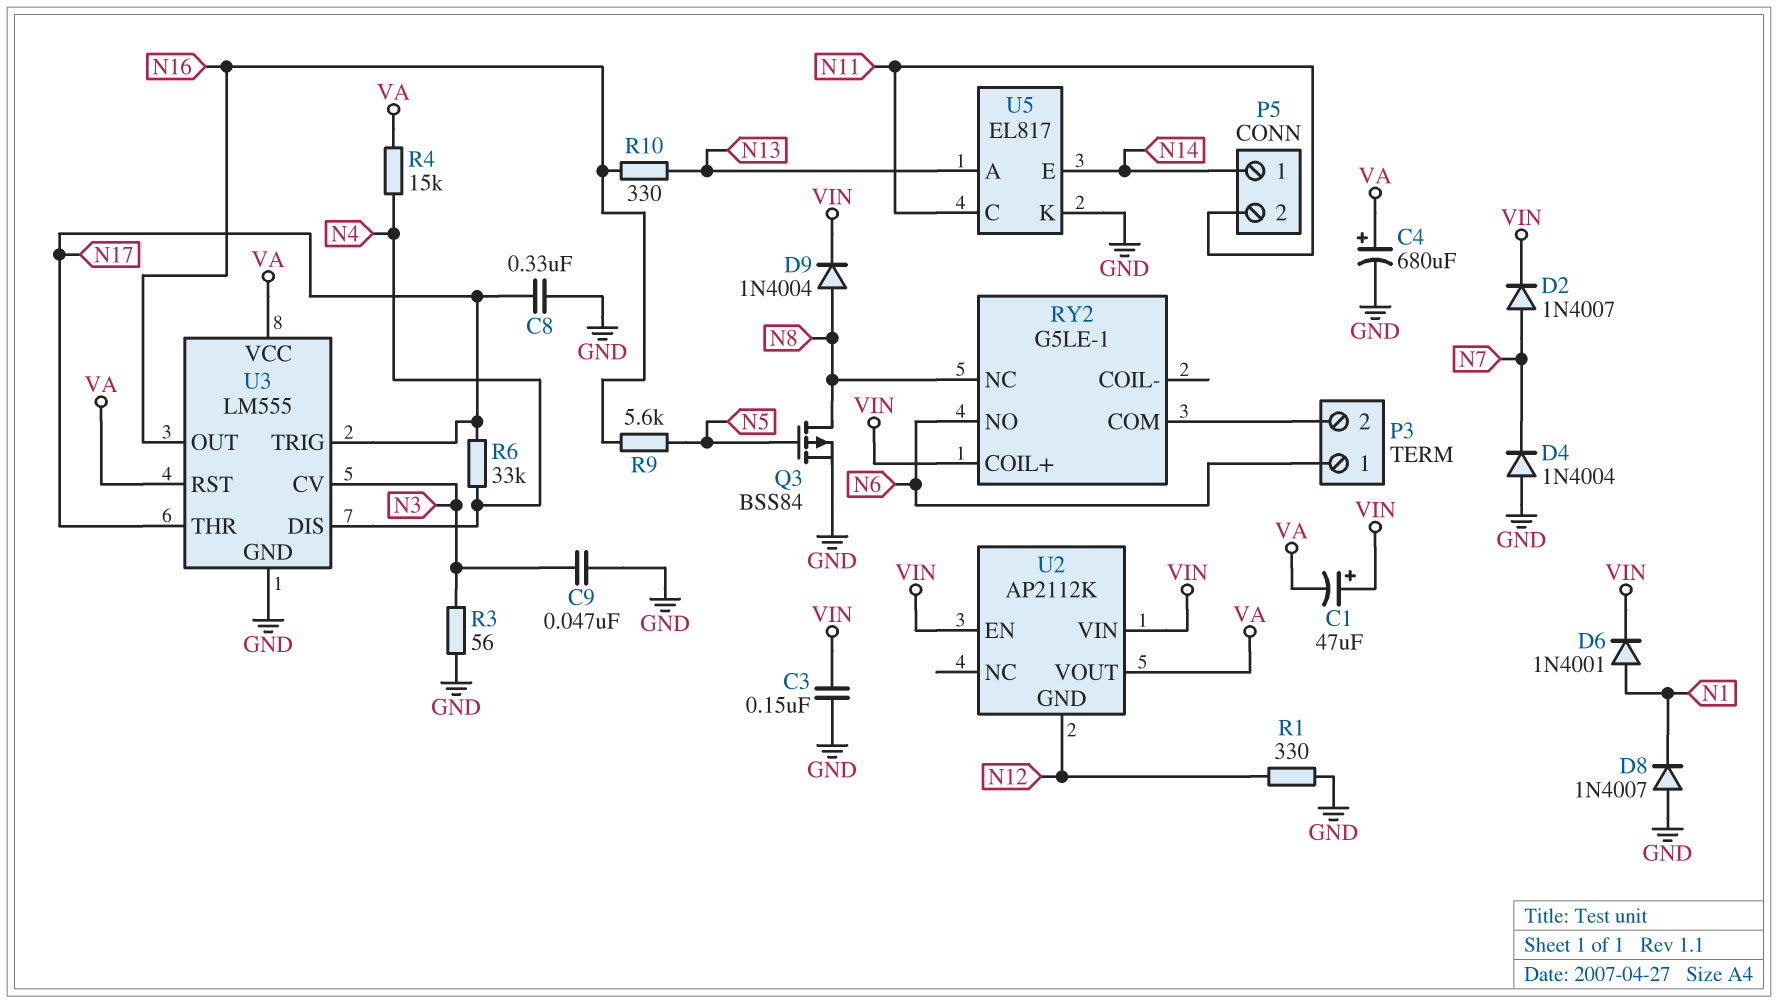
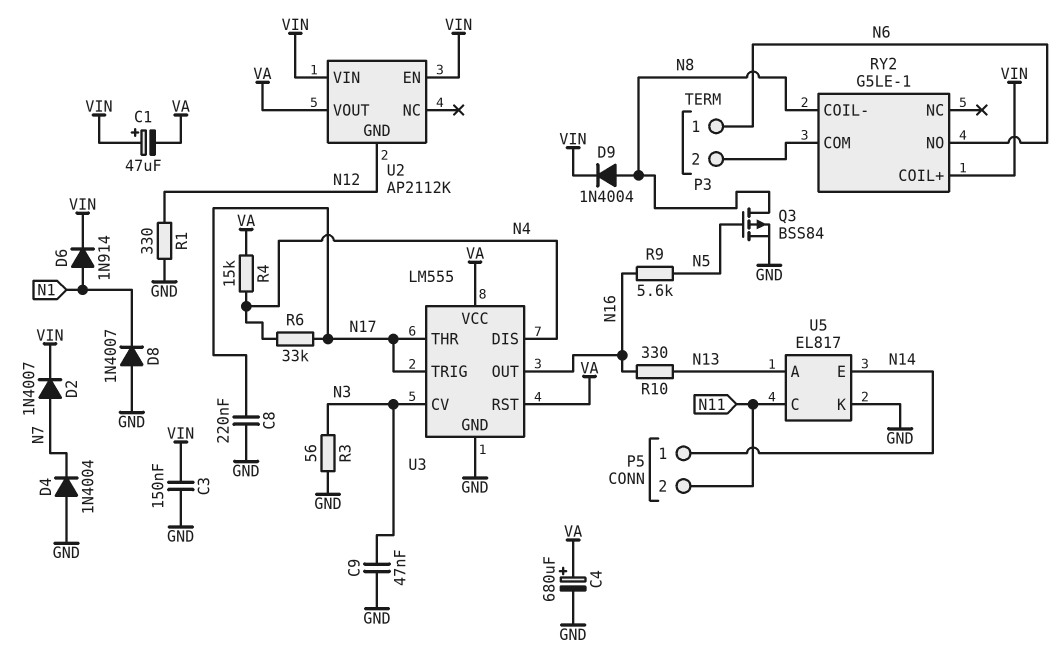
C8: 330nF (GND, N17) -> 220nF (GND, N17)
D6: diode 1N4001 (A N1, K VIN) -> diode 1N914 (A N1, K VIN)
RY2 pin COIL-: none -> N8
RY2 pin NC: N8 -> none

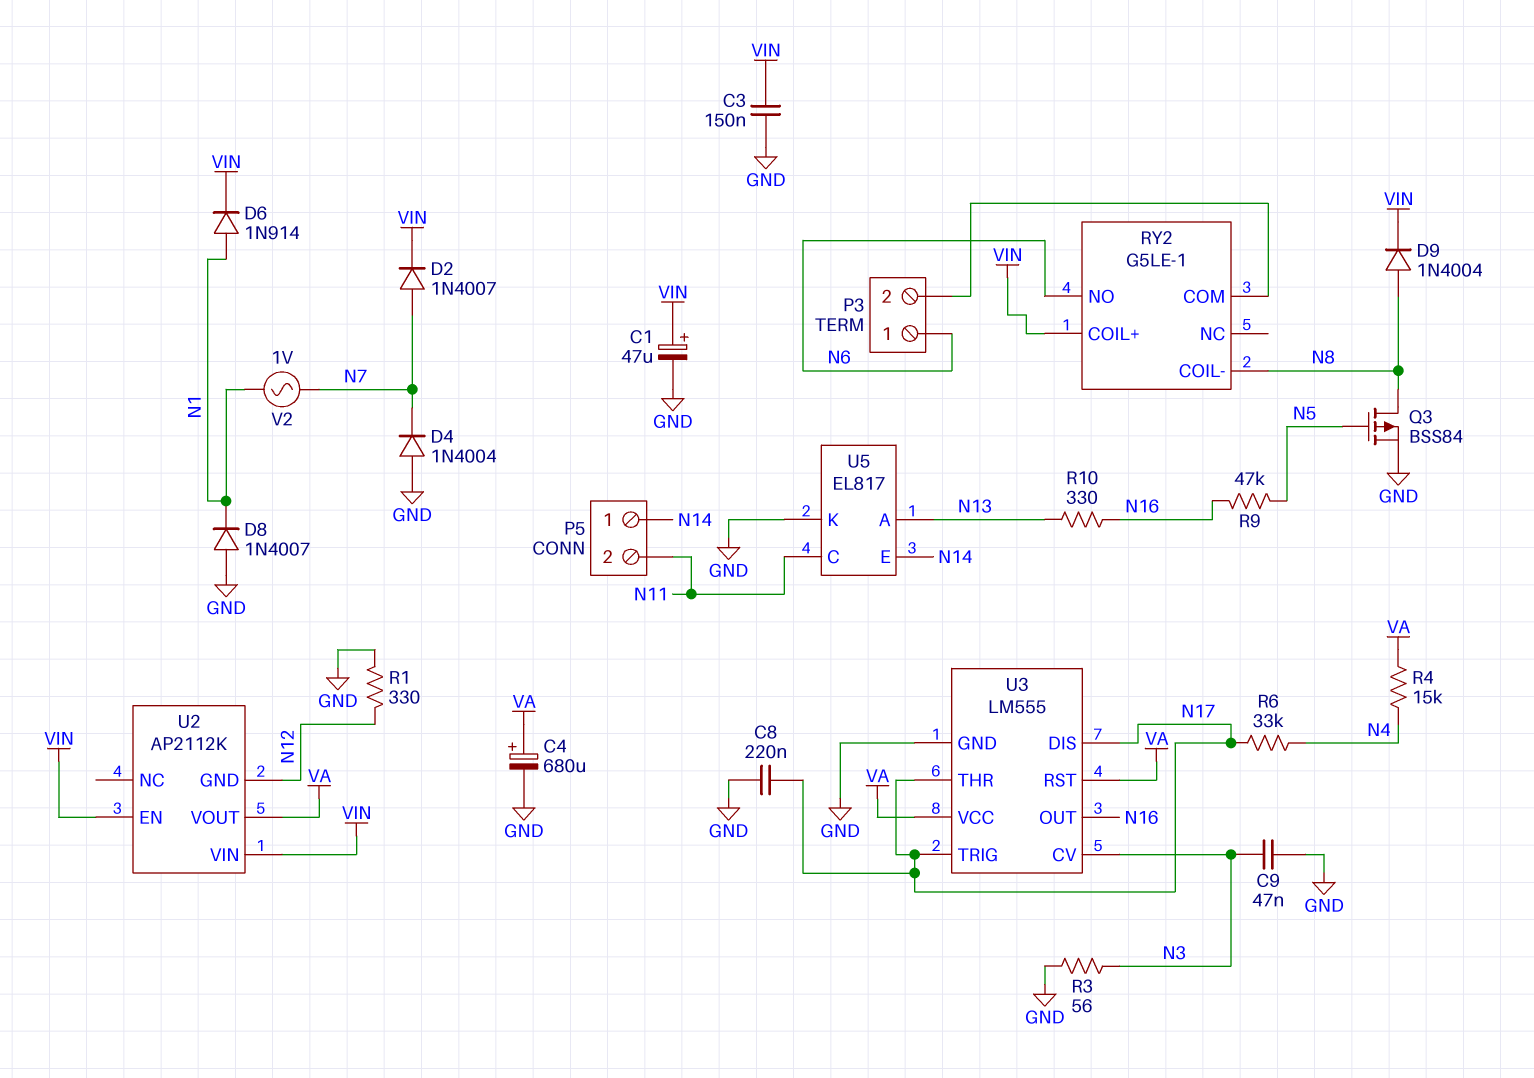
C1: 47uF (plus VIN, minus VA) -> 47uF (plus VIN, minus GND)
R9: 5.6k (N5, N16) -> 47k (N5, N16)
U3 pin DIS: N4 -> N17
V2: none -> AC 1V (N1, N7)

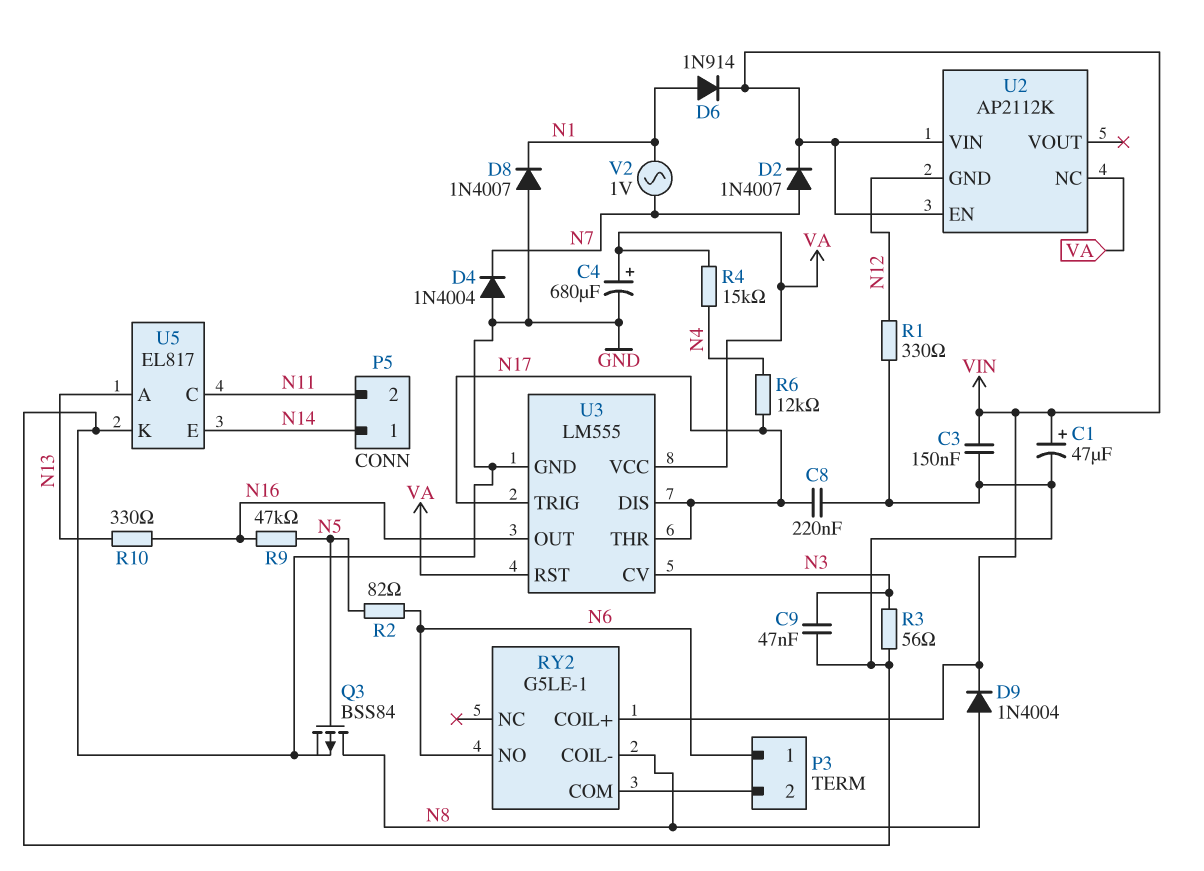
R2: none -> 82 (N5, N6)
R6: 33k (N4, N17) -> 12k (N4, N17)
U2 pin NC: none -> VA
U2 pin VOUT: VA -> none

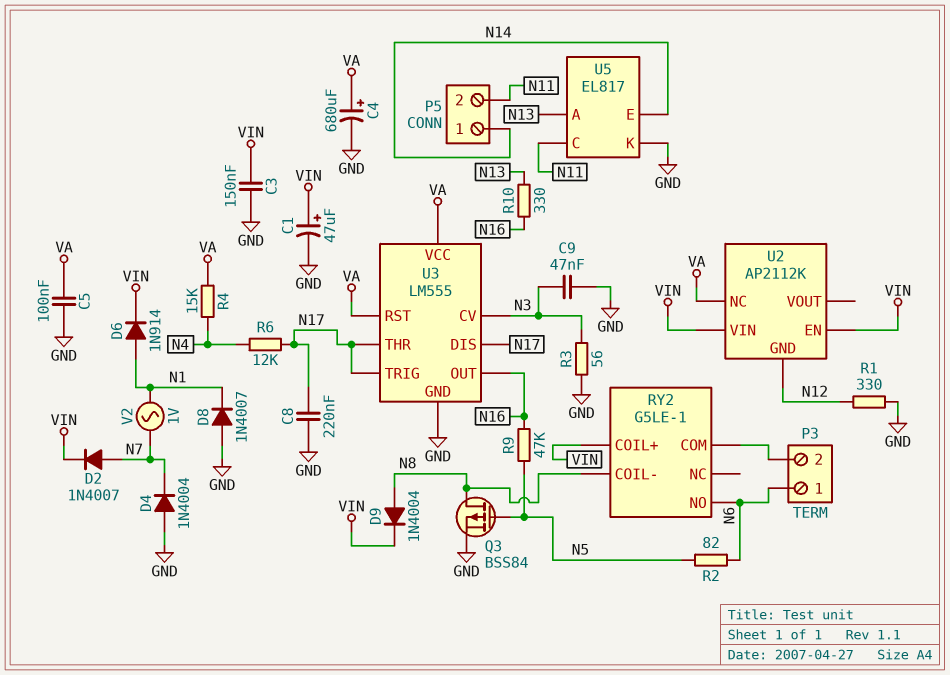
C5: none -> 100nF (GND, VA)

